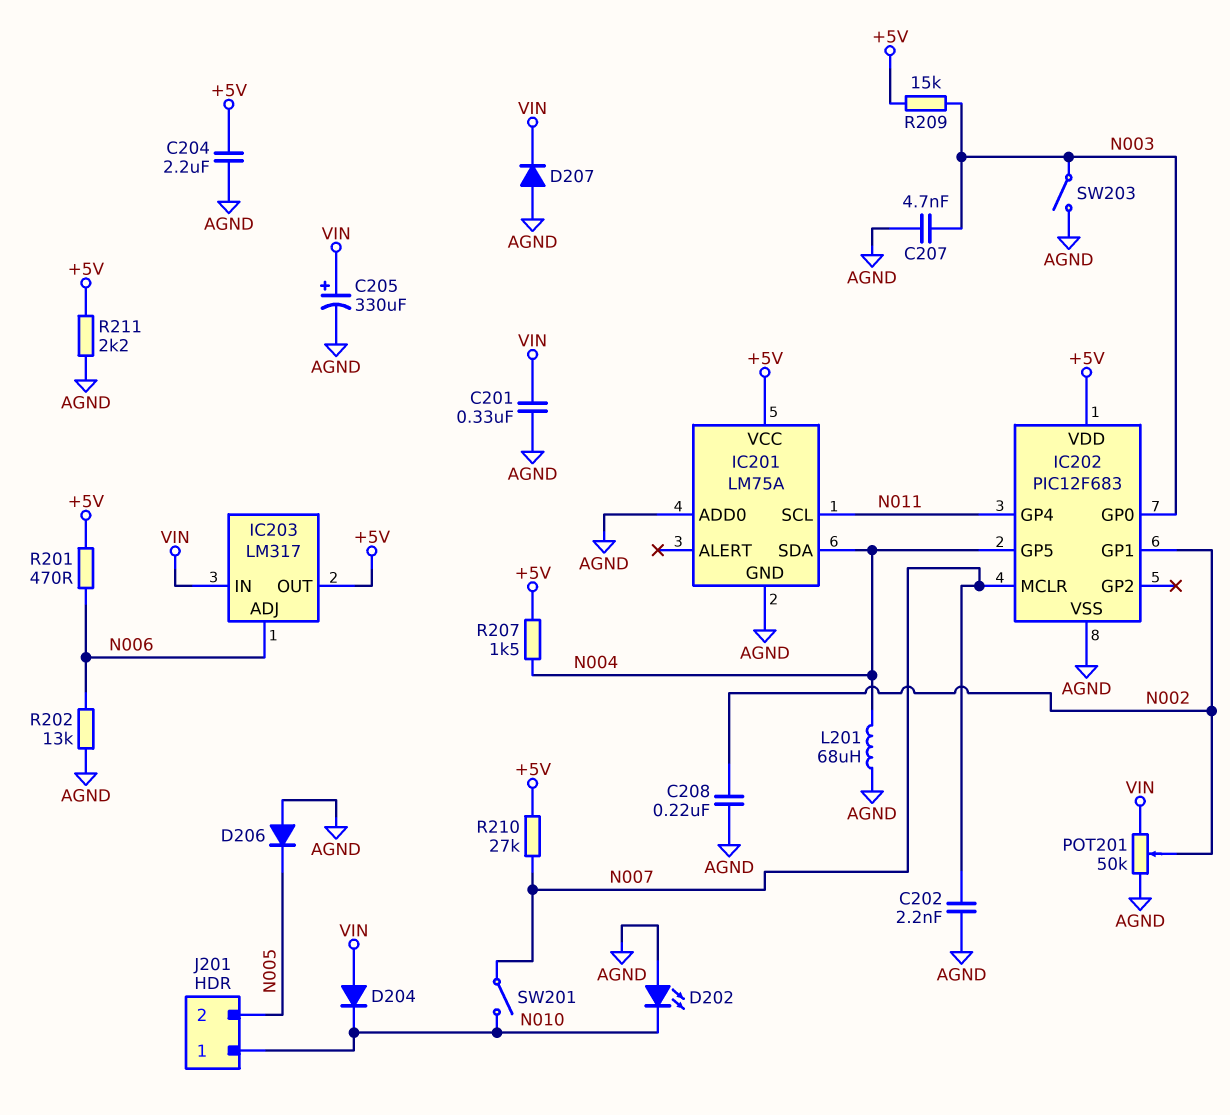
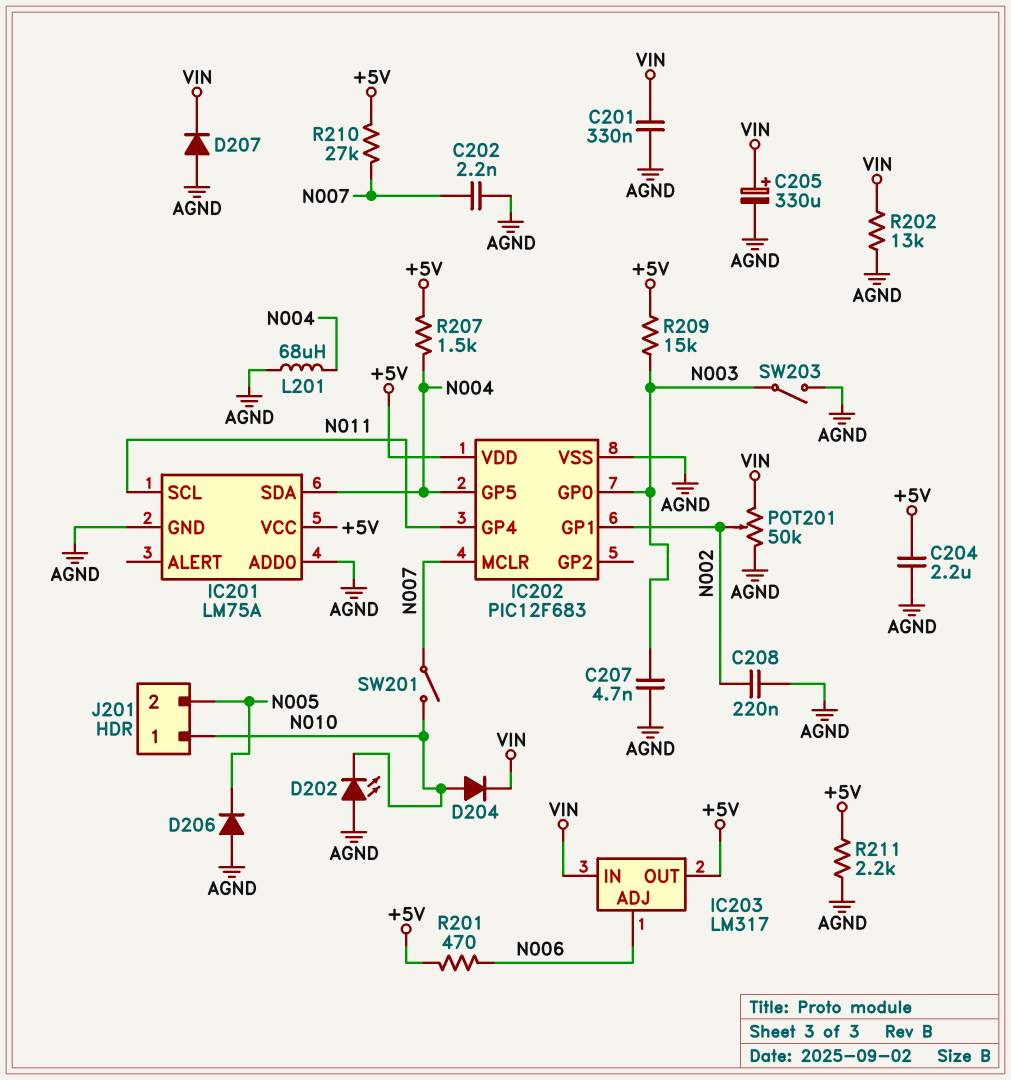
D204: diode (A VIN, K N010) -> diode (A N010, K VIN)
R202: 13k (AGND, N006) -> 13k (AGND, VIN)

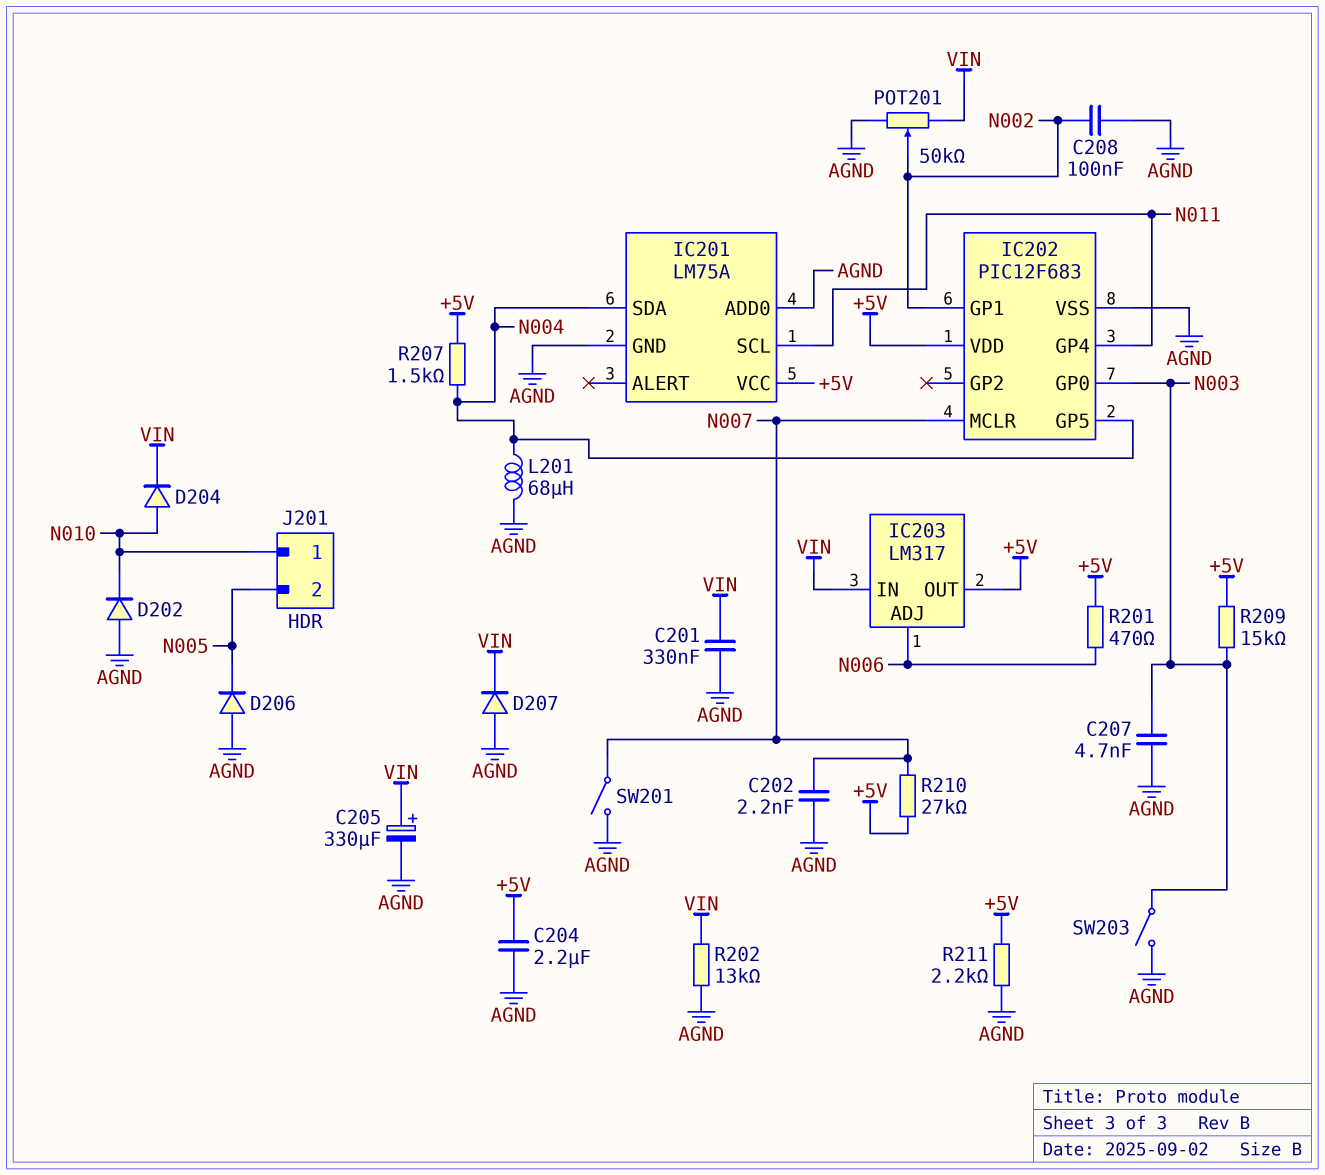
C208: 220nF (AGND, N002) -> 100nF (AGND, N002)
D202: LED (A AGND, K N010) -> diode (A AGND, K N010)
SW201: switch (N007, N010) -> switch (AGND, N007)

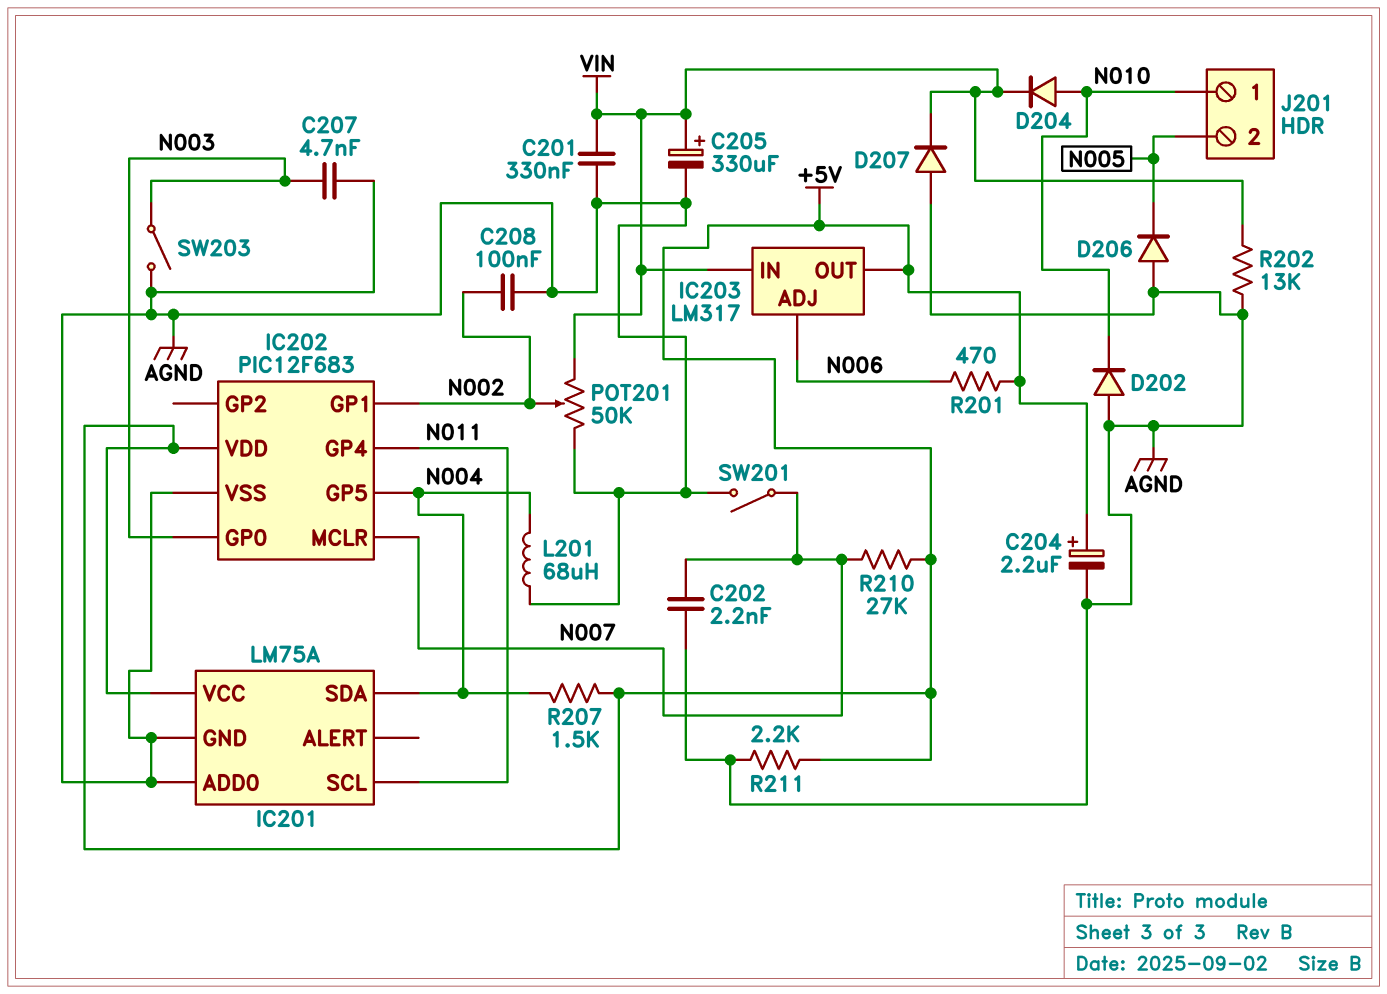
C204: 2.2uF (+5V, AGND) -> 2.2uF (plus +5V, minus AGND)
R209: 15k (+5V, N003) -> none

